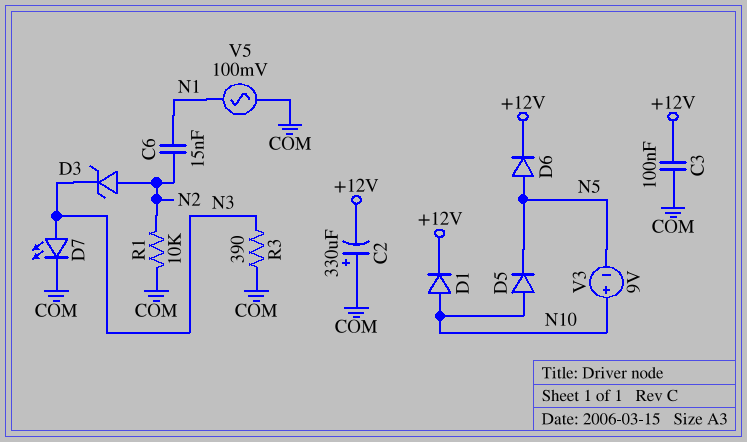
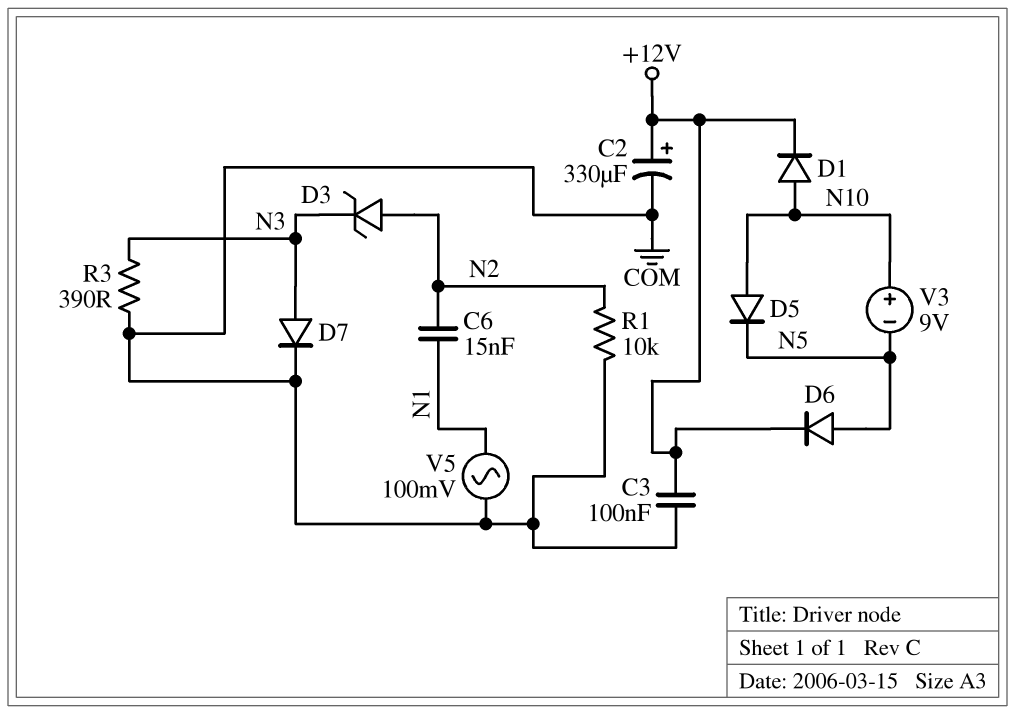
C2: 330uF (plus COM, minus +12V) -> 330uF (plus +12V, minus COM)
D7: LED (A N3, K COM) -> diode (A N3, K COM)

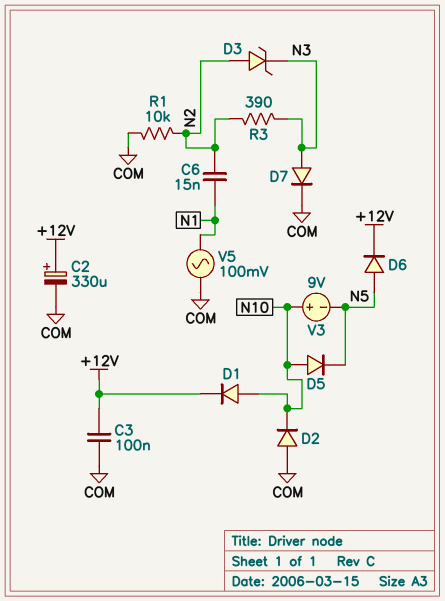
D2: none -> diode (A COM, K N10)
R3: 390 (COM, N3) -> 390 (N2, N3)

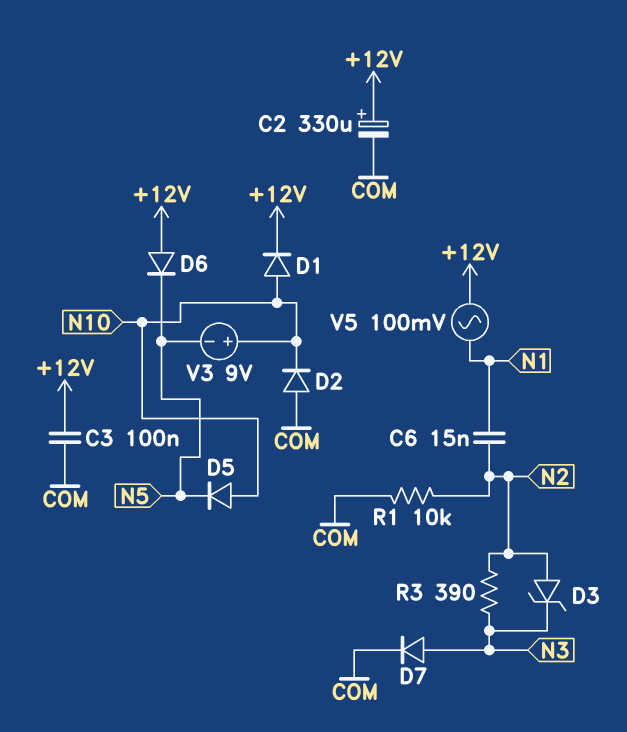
D6: diode (A N5, K +12V) -> diode (A +12V, K N5)
V5: AC 100mV (COM, N1) -> AC 100mV (+12V, N1)

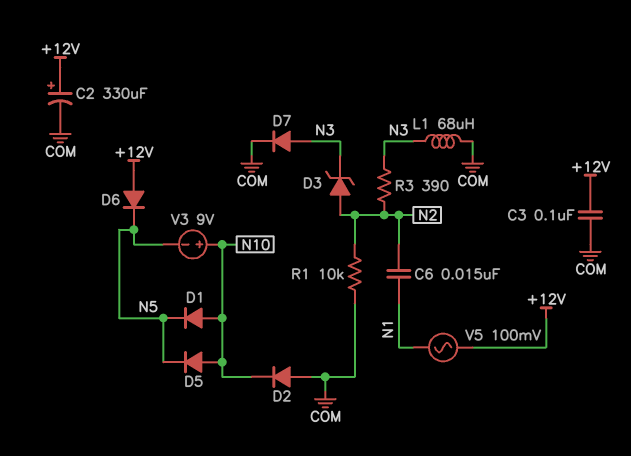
D1: diode (A N10, K +12V) -> diode (A N10, K N5)
L1: none -> 68uH (COM, N3)

